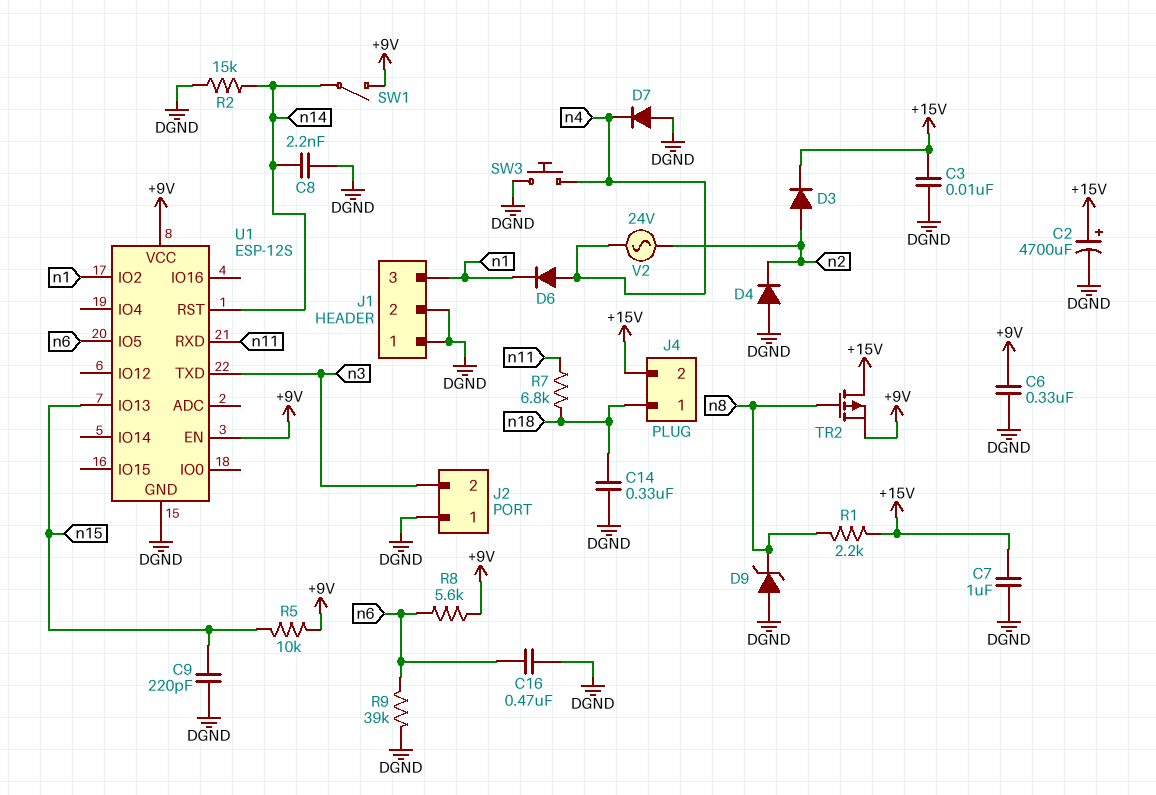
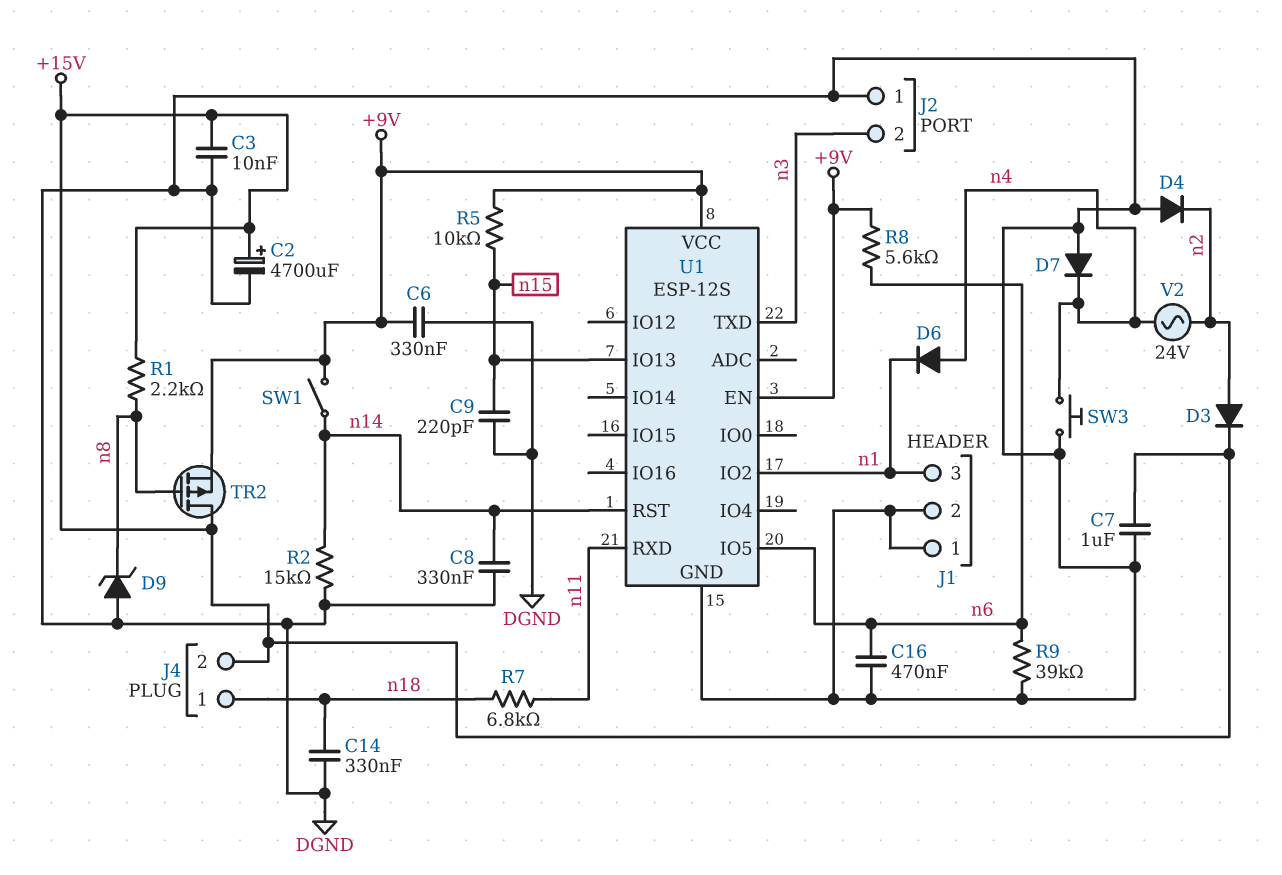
C8: 2.2nF (DGND, n14) -> 330nF (DGND, n14)

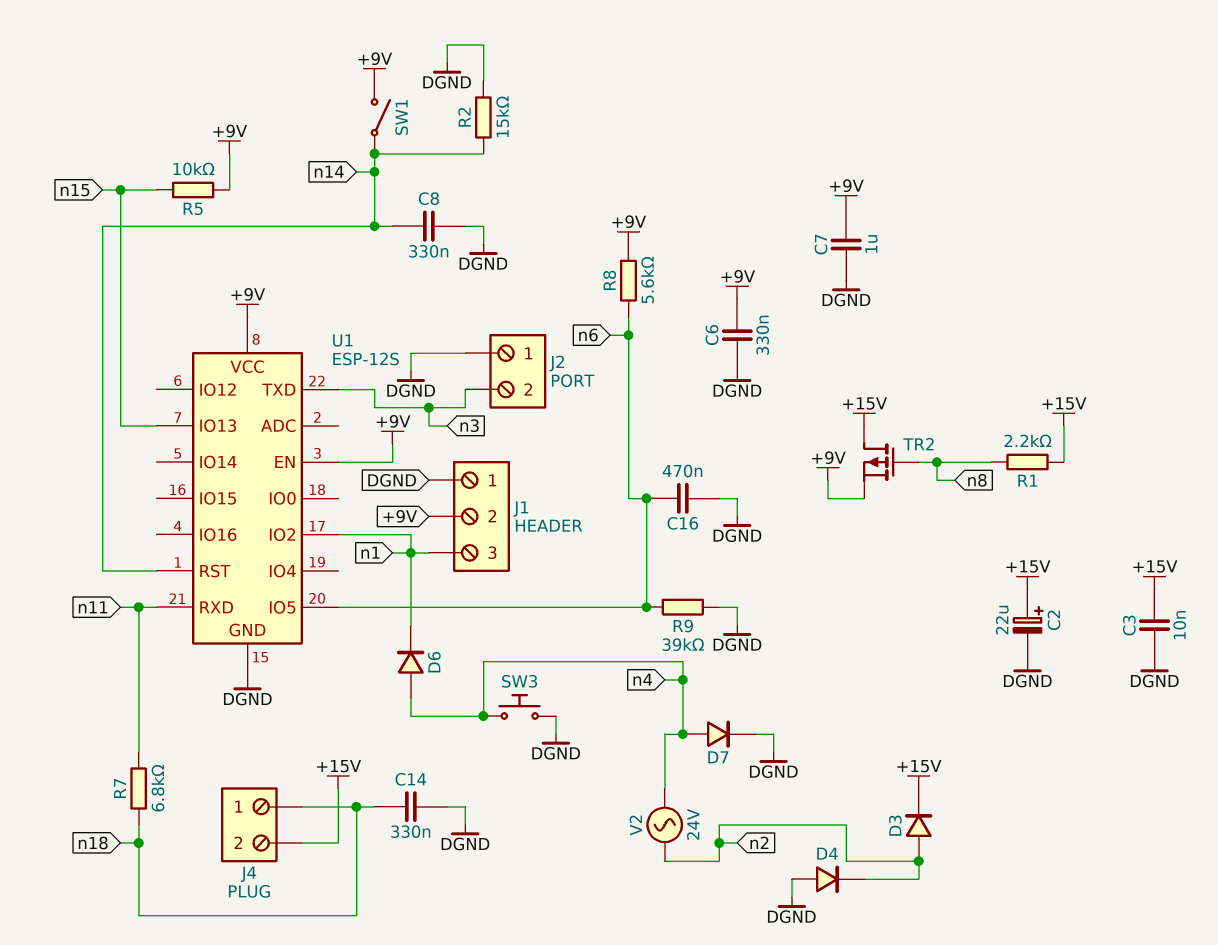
C2: 4700uF (plus +15V, minus DGND) -> 22uF (plus +15V, minus DGND)
C7: 1uF (+15V, DGND) -> 1uF (+9V, DGND)
C9: 220pF (DGND, n15) -> none
D7: diode (A DGND, K n4) -> diode (A n4, K DGND)
D9: zener (A DGND, K n8) -> none
J1 pin 2: DGND -> +9V

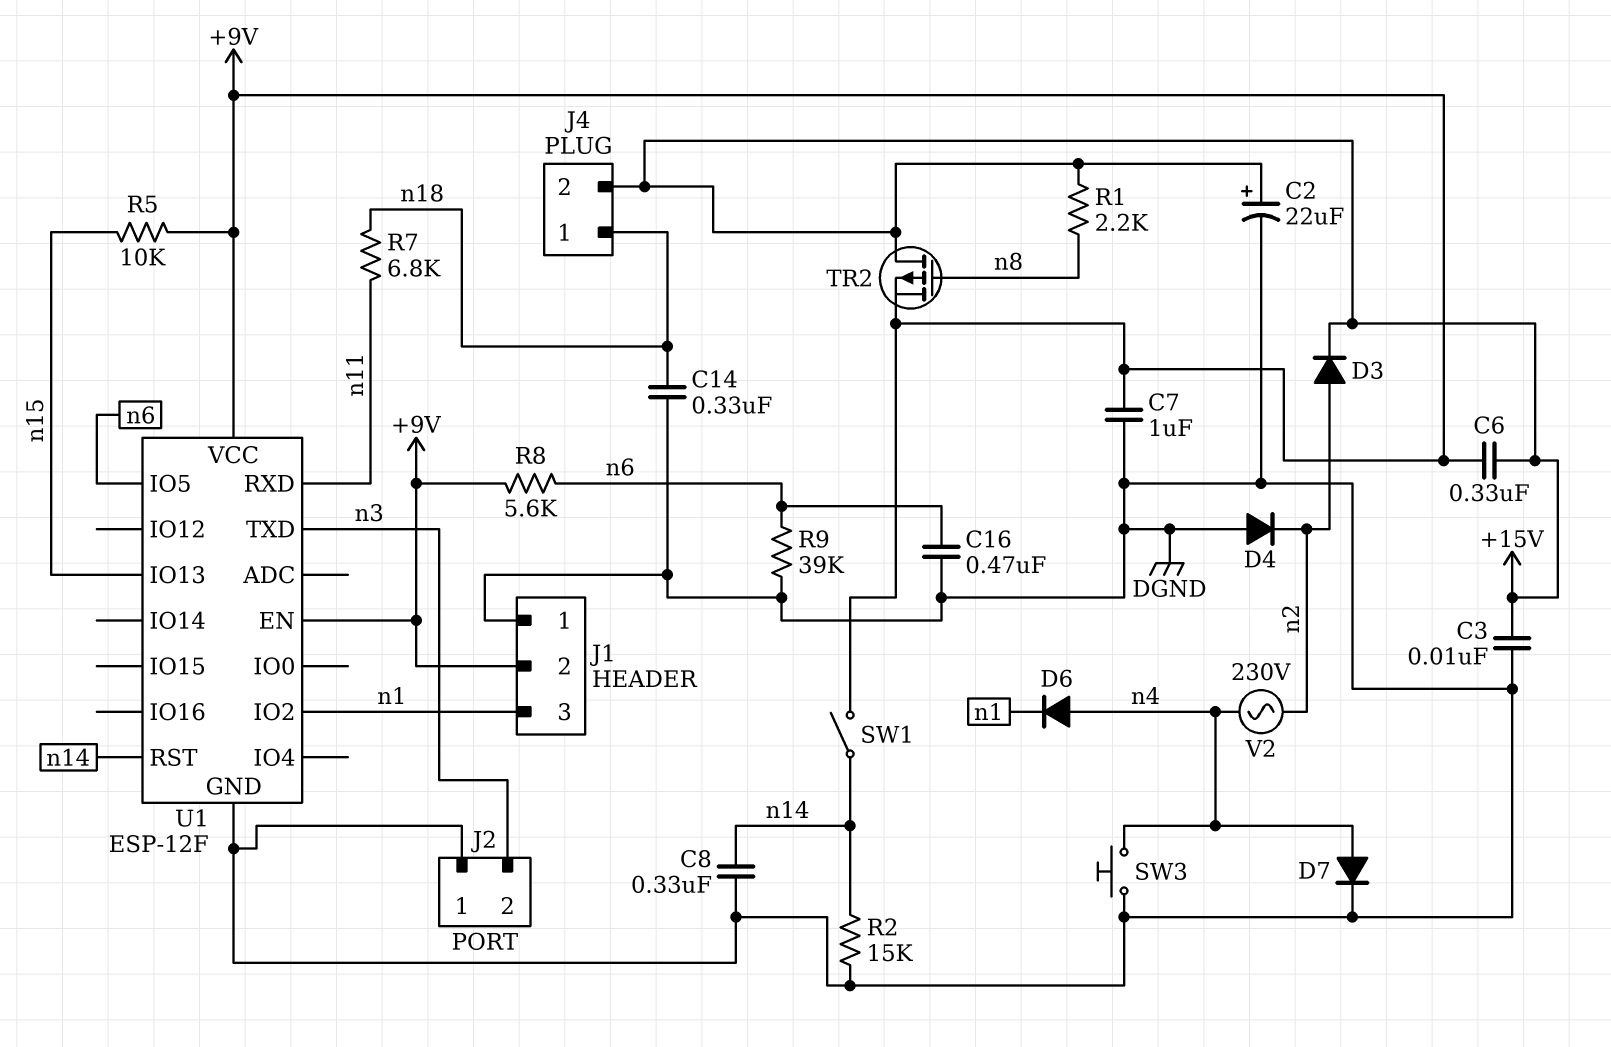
C6: 330nF (+9V, DGND) -> 330nF (+9V, +15V)
U1: ESP-12S -> ESP-12F
V2: AC 24V (n2, n4) -> AC 230V (n2, n4)

